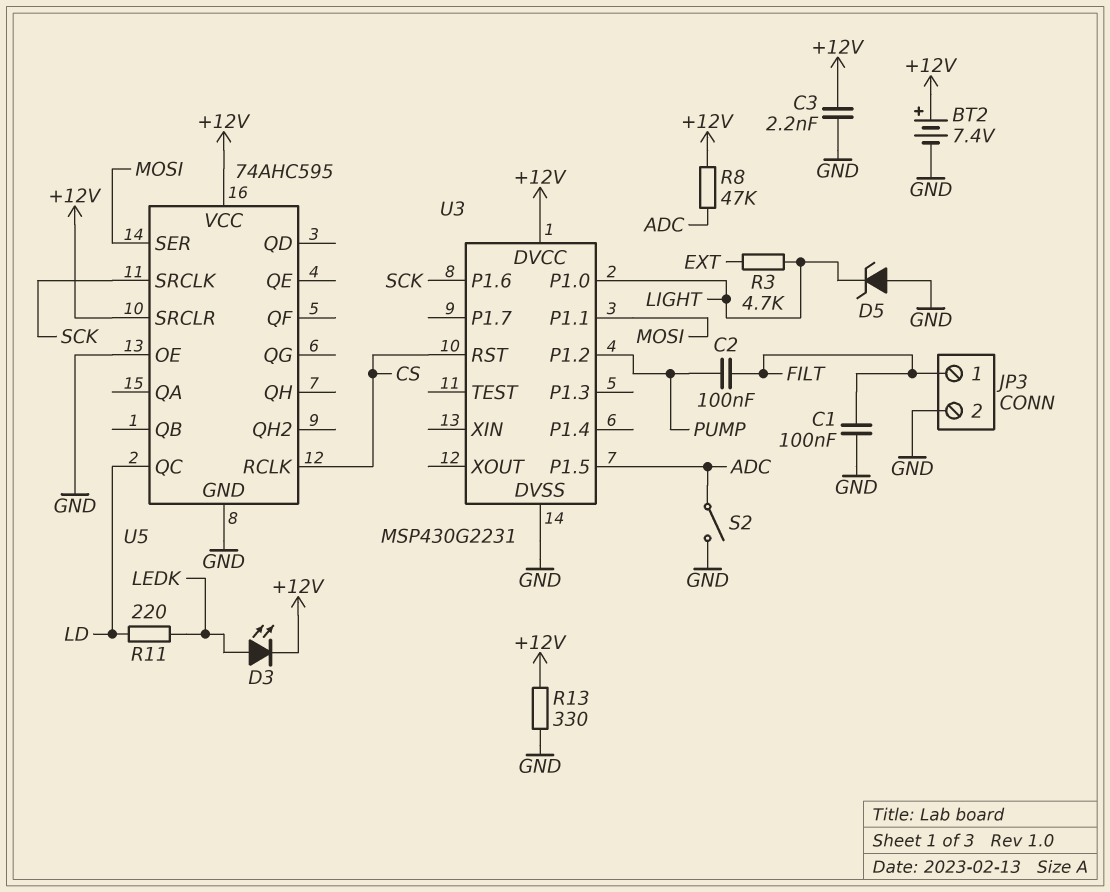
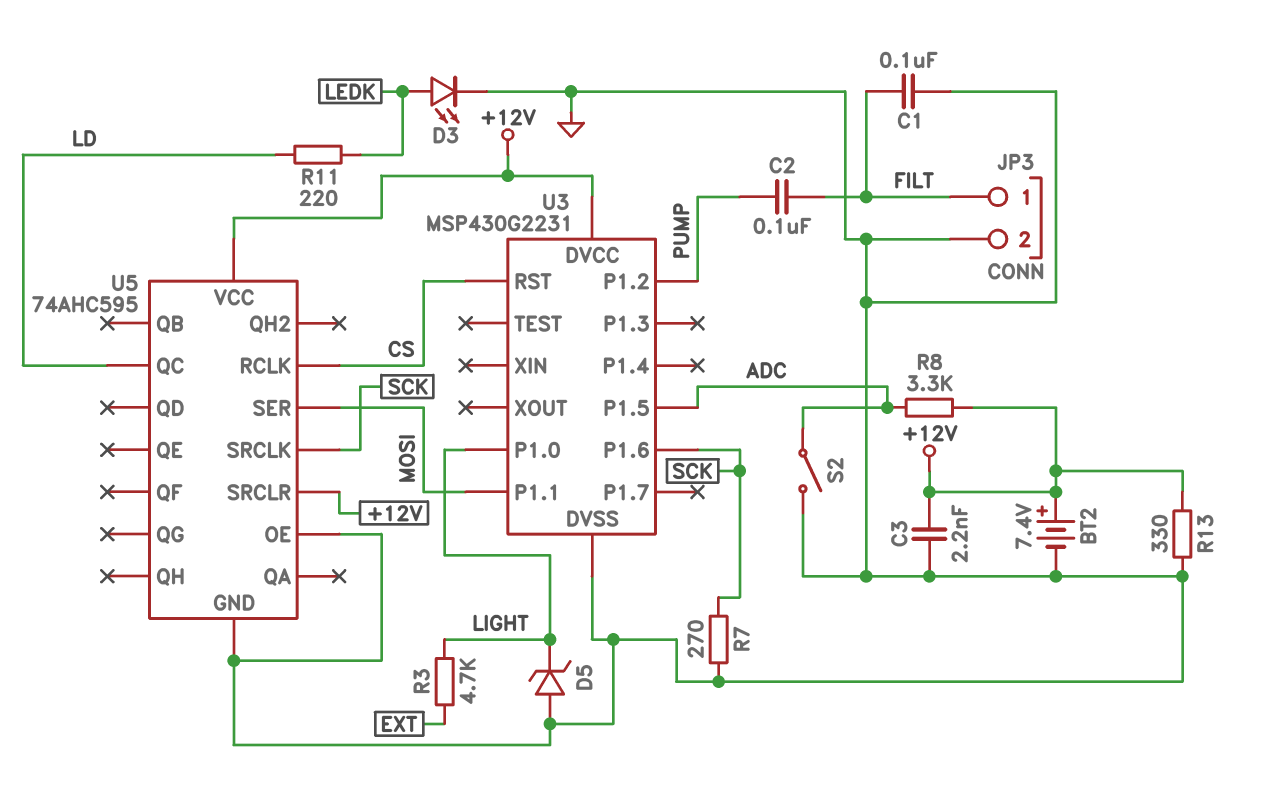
D3: LED (A LEDK, K +12V) -> LED (A LEDK, K GND)
R7: none -> 270 (GND, SCK)
R8: 47k (+12V, ADC) -> 3.3k (+12V, ADC)

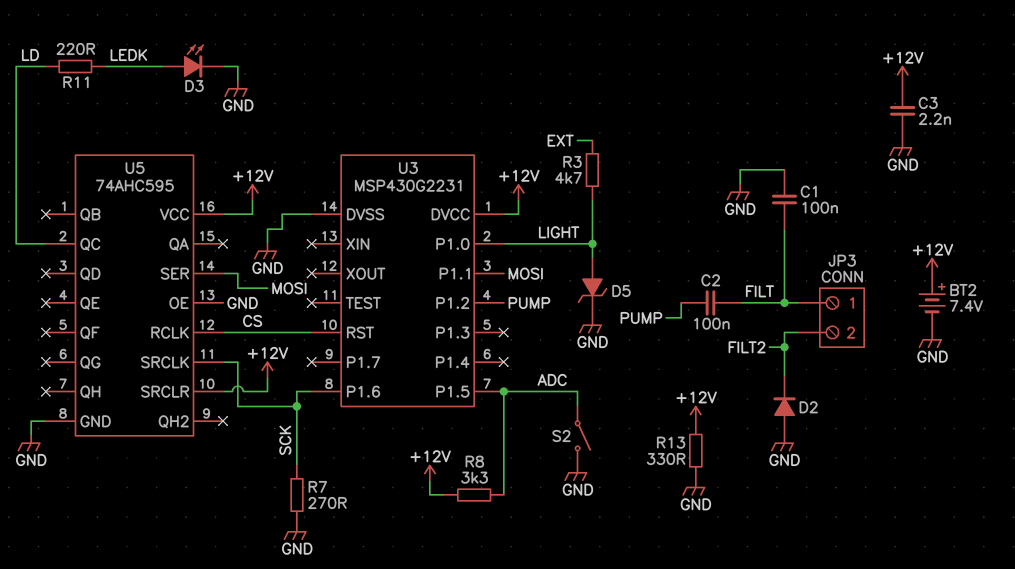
D2: none -> diode (A GND, K FILT2)
D5: zener (A GND, K LIGHT) -> zener (A LIGHT, K GND)
JP3 pin 2: GND -> FILT2

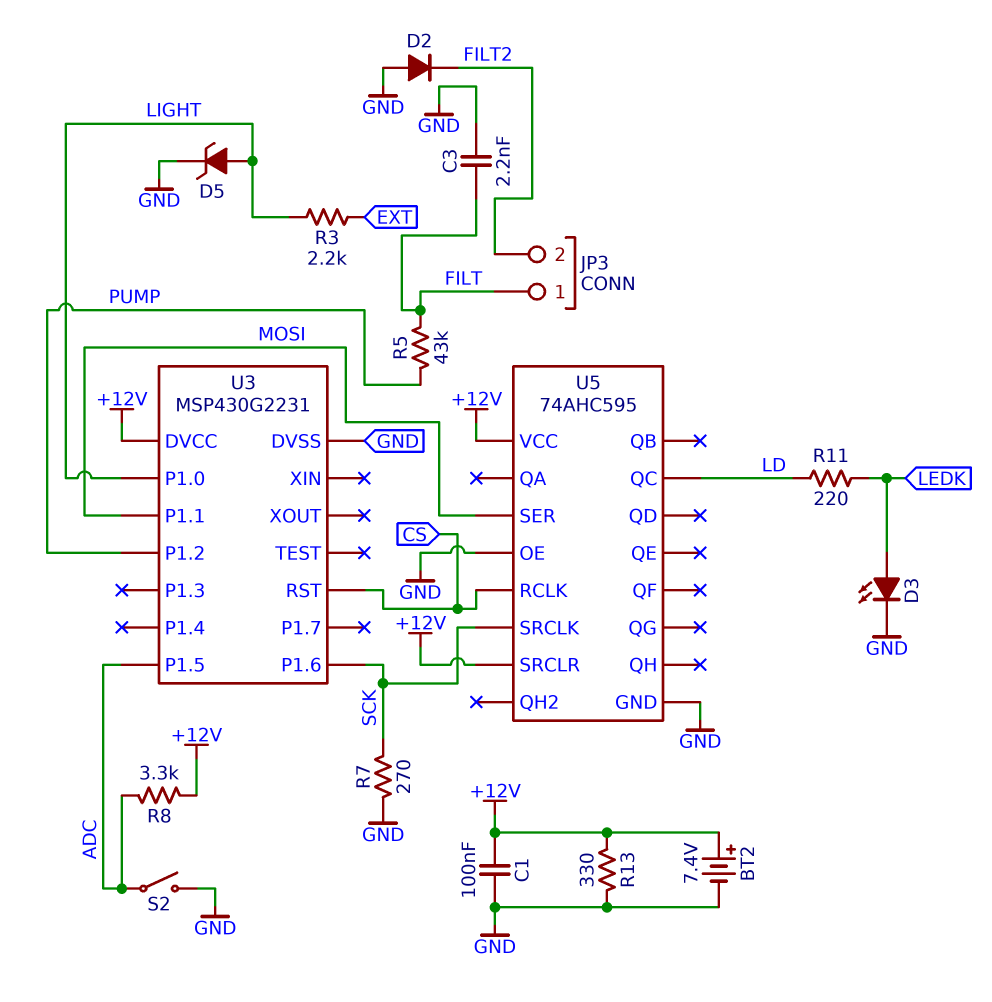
C1: 100nF (FILT, GND) -> 100nF (+12V, GND)
C2: 100nF (FILT, PUMP) -> none
C3: 2.2nF (+12V, GND) -> 2.2nF (FILT, GND)
R3: 4.7k (EXT, LIGHT) -> 2.2k (EXT, LIGHT)
R5: none -> 43k (FILT, PUMP)

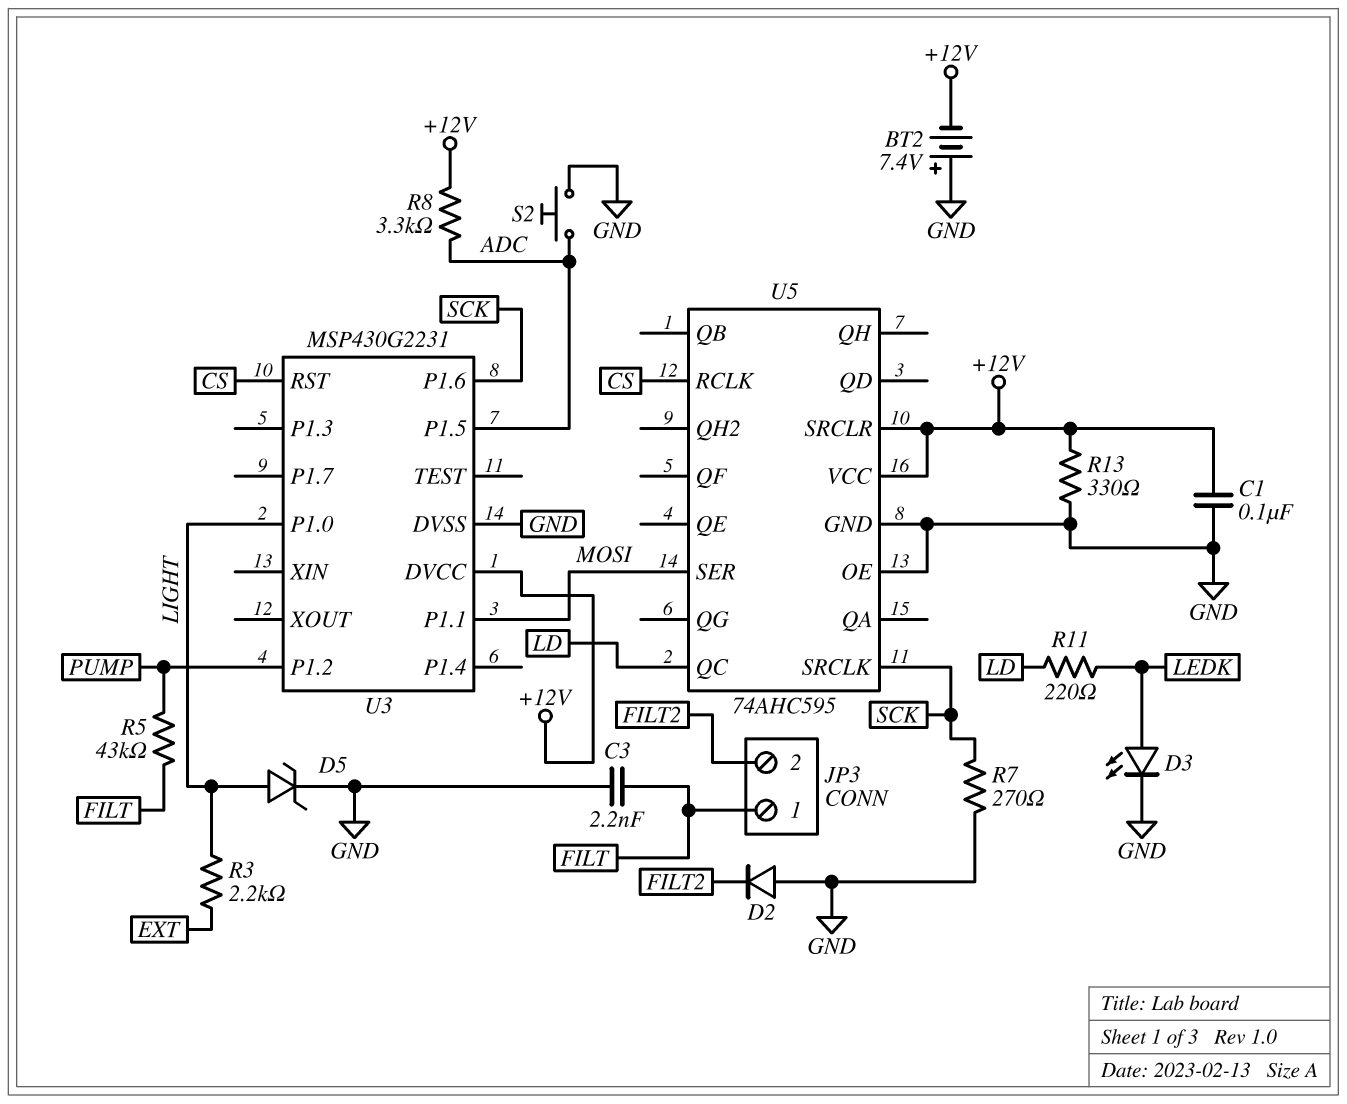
BT2: 7.4V (plus +12V, minus GND) -> 7.4V (plus GND, minus +12V)
S2: switch (ADC, GND) -> button (ADC, GND)

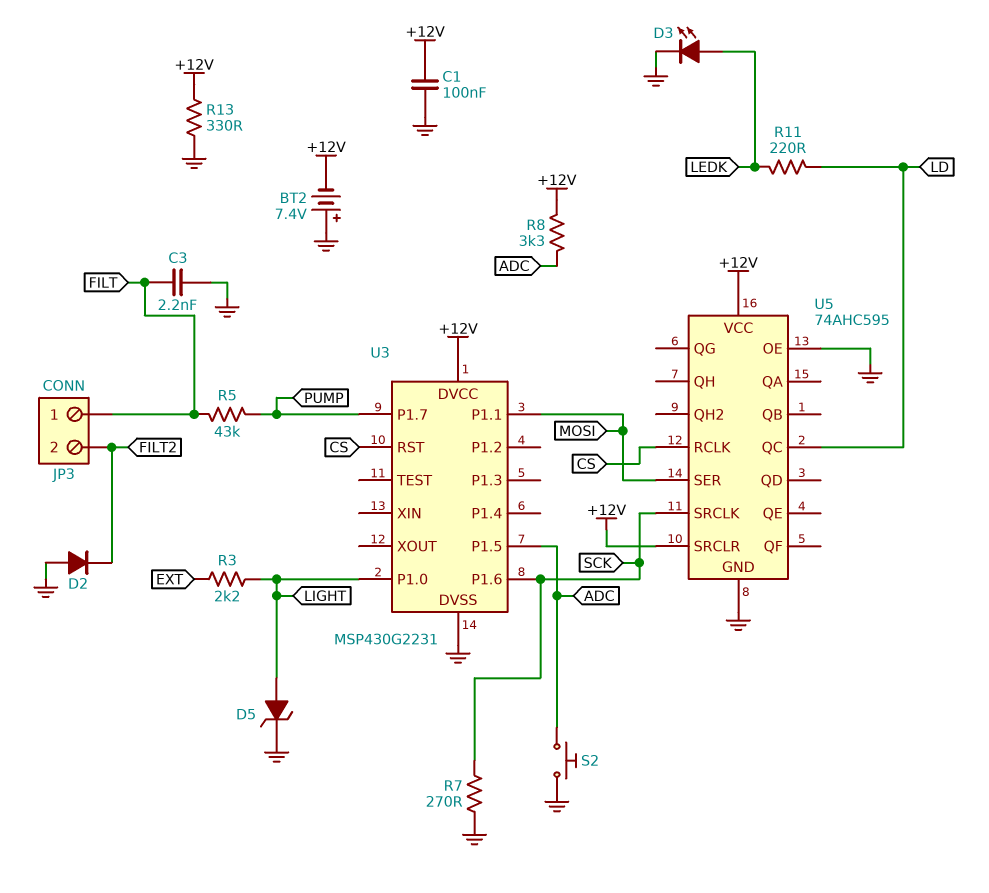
U3 pin P1.2: PUMP -> none
U3 pin P1.7: none -> PUMP

